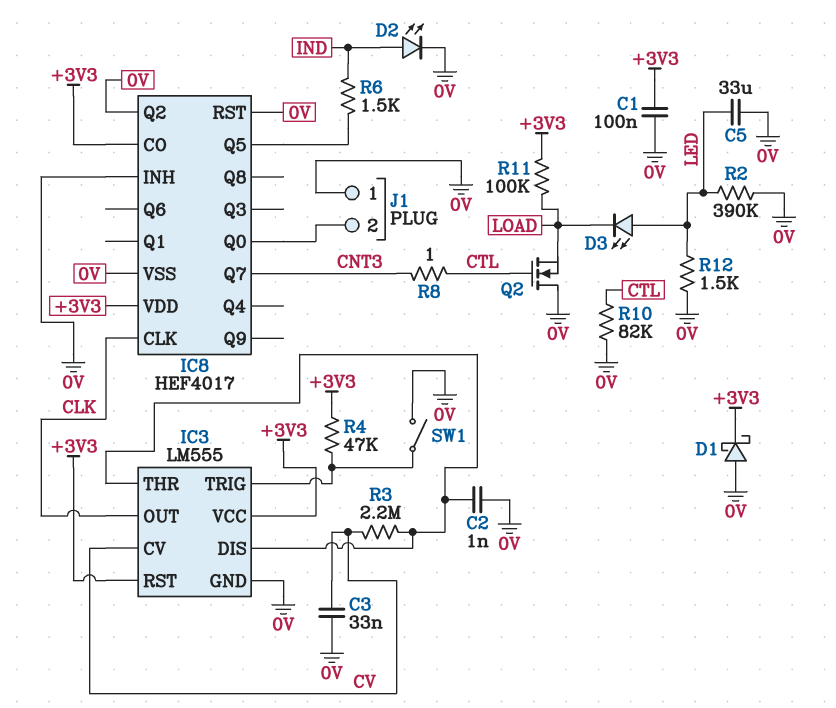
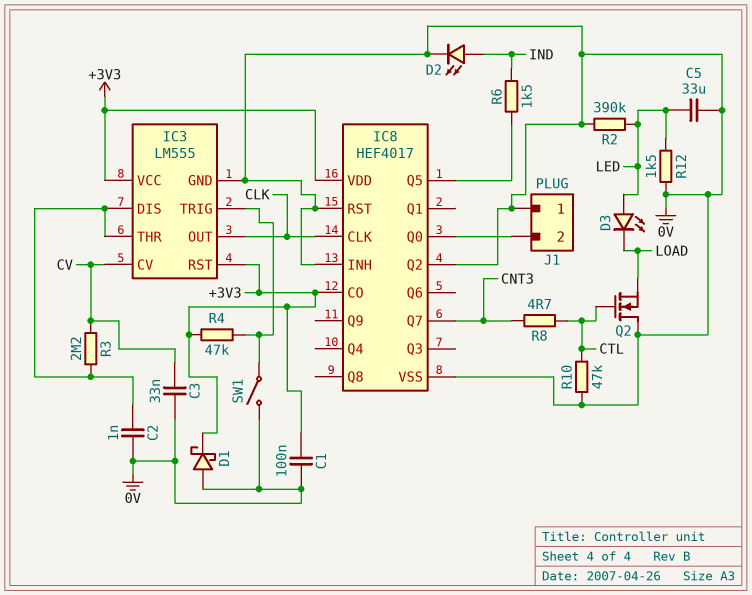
R8: 1 (CNT3, CTL) -> 4.7 (CNT3, CTL)
R10: 82k (0V, CTL) -> 47k (0V, CTL)
R11: 100k (+3V3, LOAD) -> none

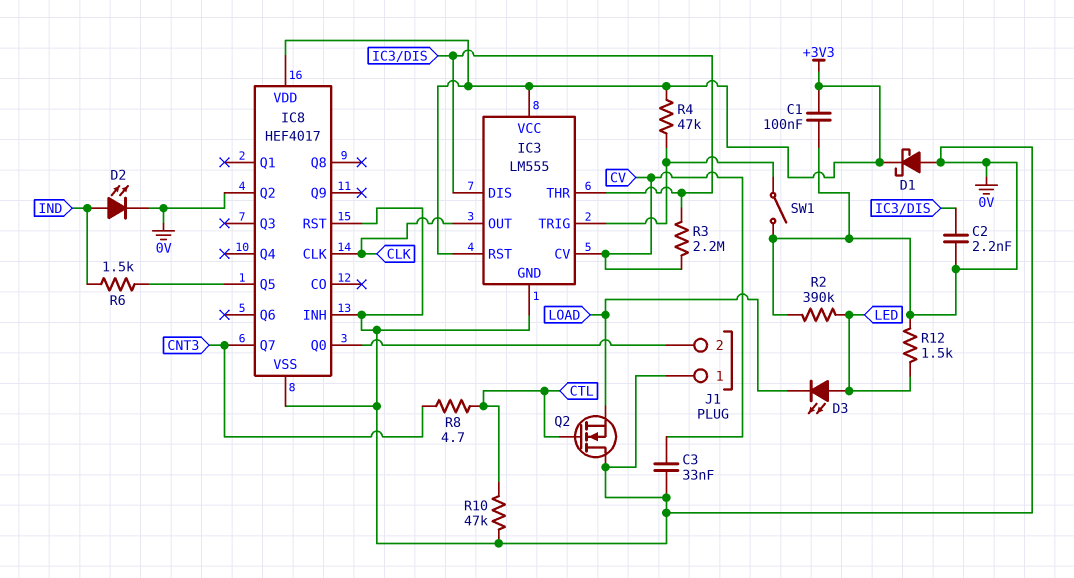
C2: 1nF (0V, IC3/DIS) -> 2.2nF (0V, IC3/DIS)
C5: 33uF (0V, LED) -> none
IC8 pin CO: +3V3 -> none

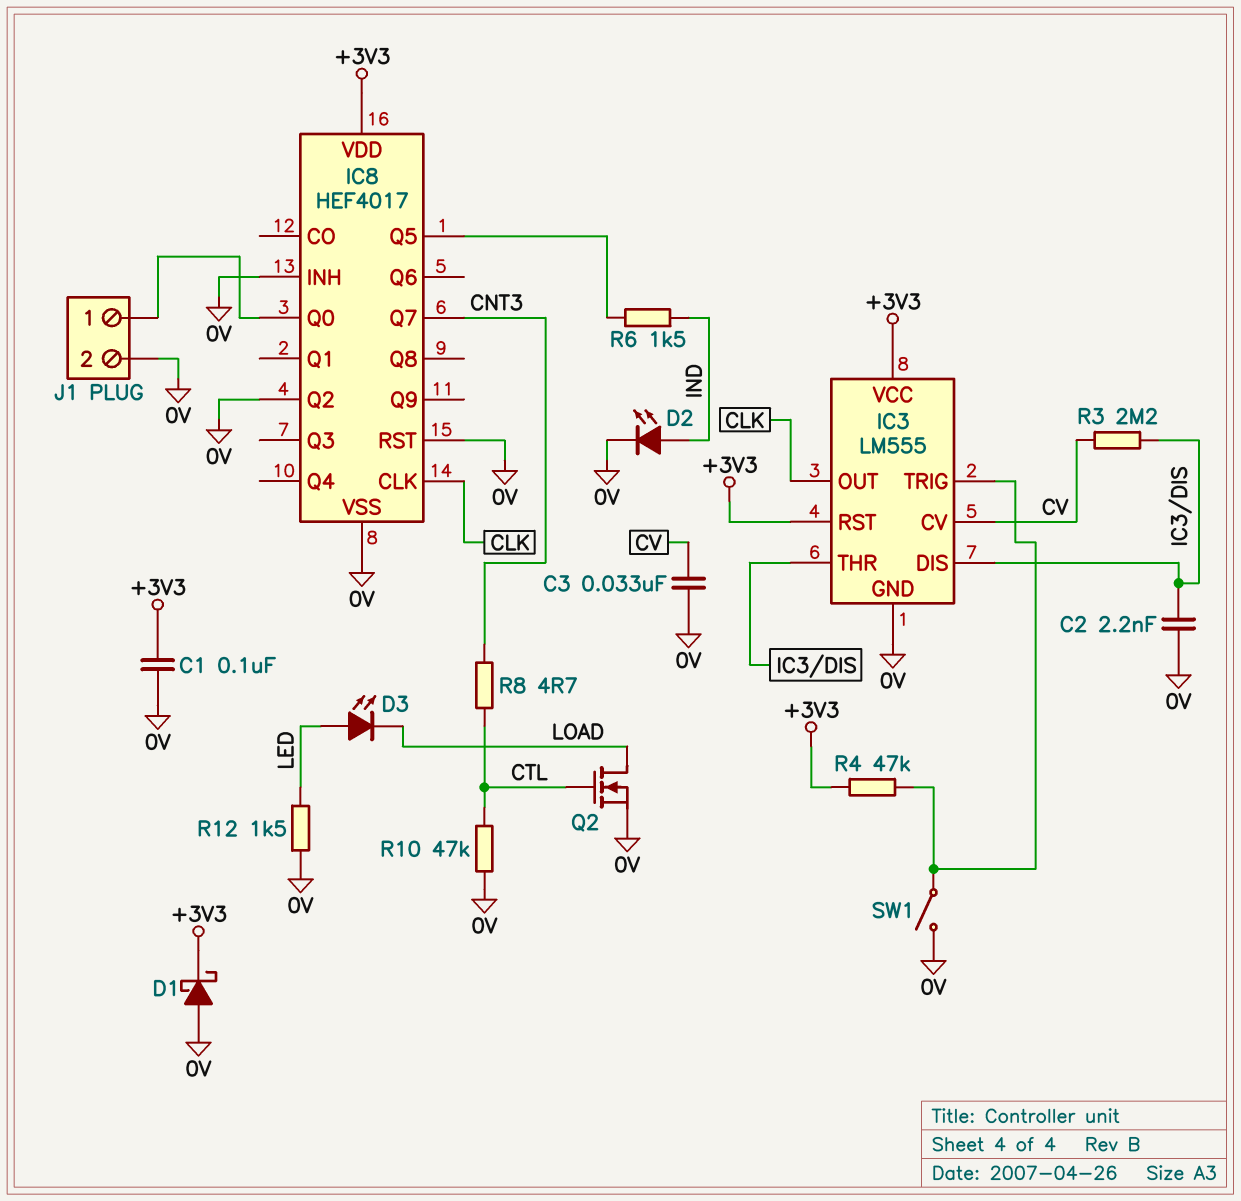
J1 pin 1: 0V -> IC8/Q0
J1 pin 2: IC8/Q0 -> 0V
Q2: NMOS (G CTL, D 0V, S LOAD) -> NMOS (G CTL, D LOAD, S 0V)
R2: 390k (0V, LED) -> none

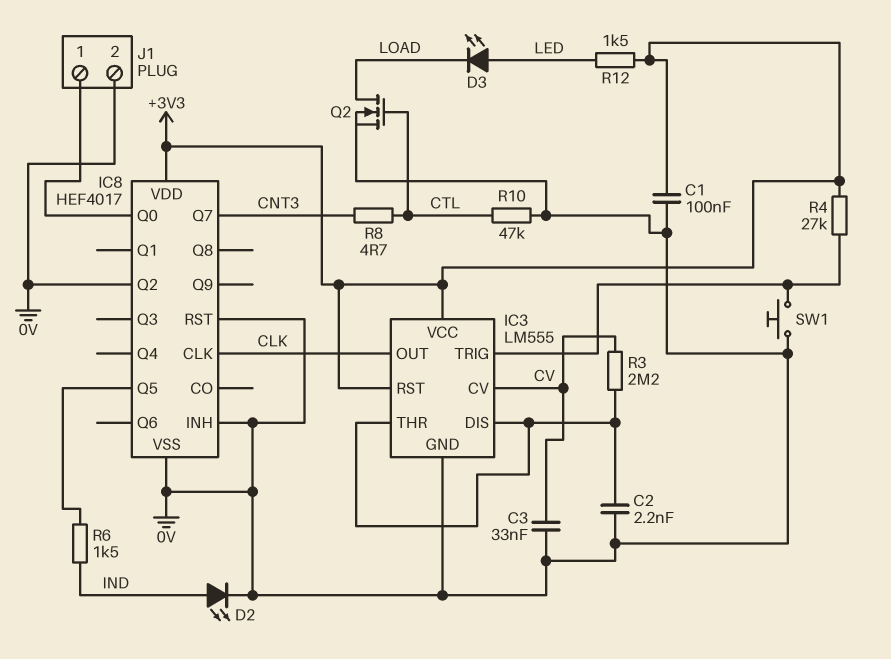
D1: schottky (A 0V, K +3V3) -> none
R4: 47k (+3V3, IC3/TRIG) -> 27k (+3V3, IC3/TRIG)
R12: 1.5k (0V, LED) -> 1.5k (+3V3, LED)
SW1: switch (0V, IC3/TRIG) -> button (0V, IC3/TRIG)

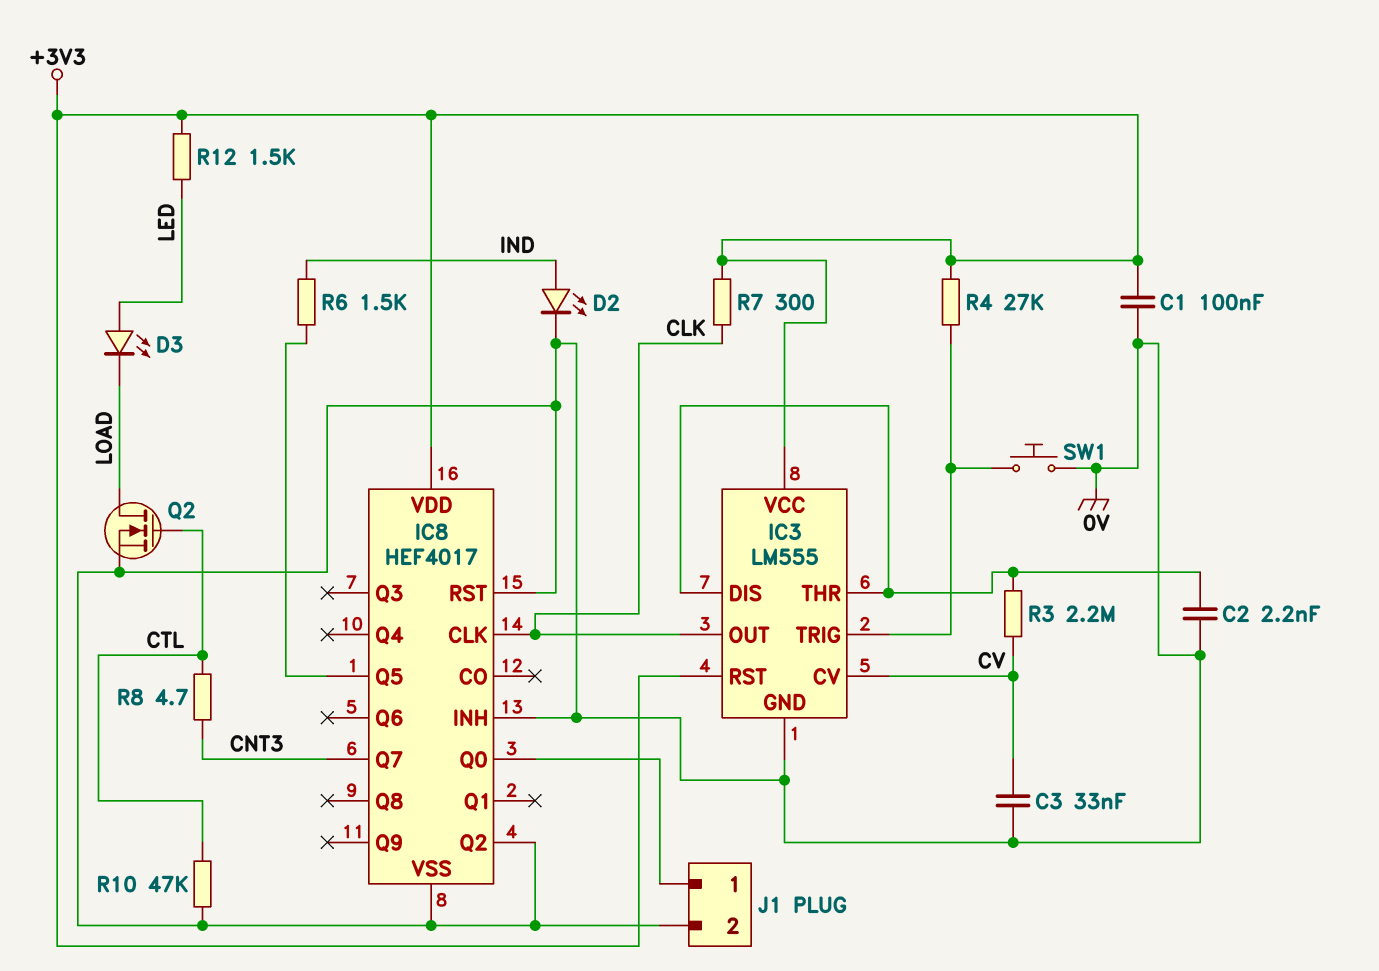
R7: none -> 300 (+3V3, CLK)

